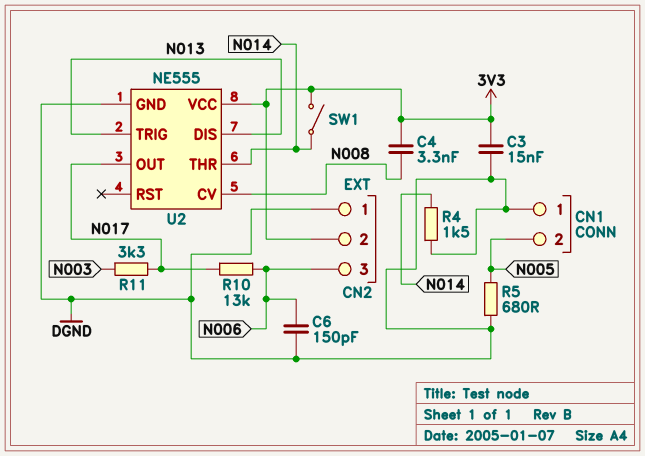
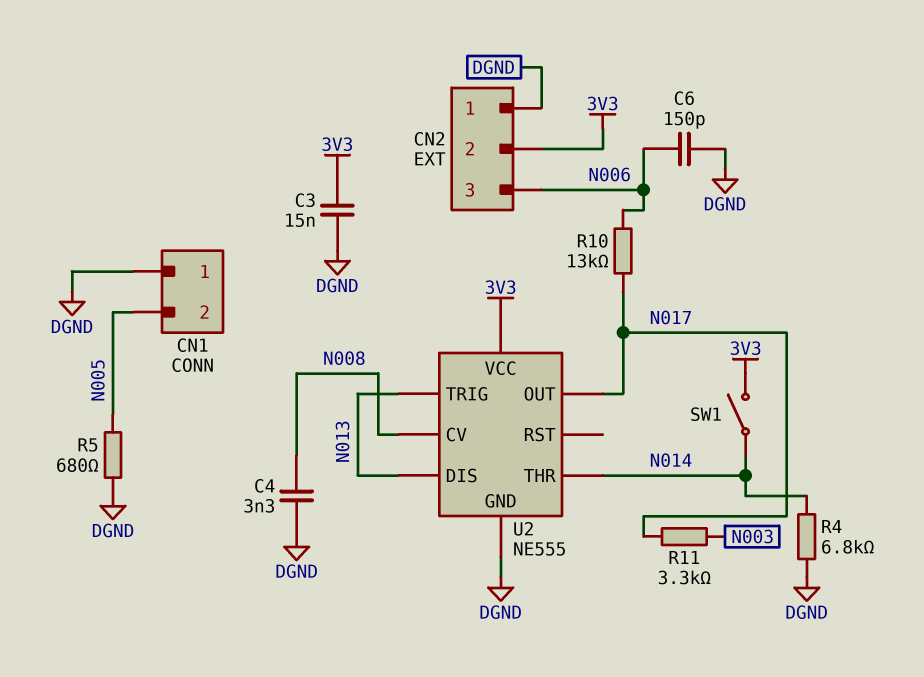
C4: 3.3nF (3V3, N008) -> 3.3nF (DGND, N008)
R4: 1.5k (DGND, N014) -> 6.8k (DGND, N014)

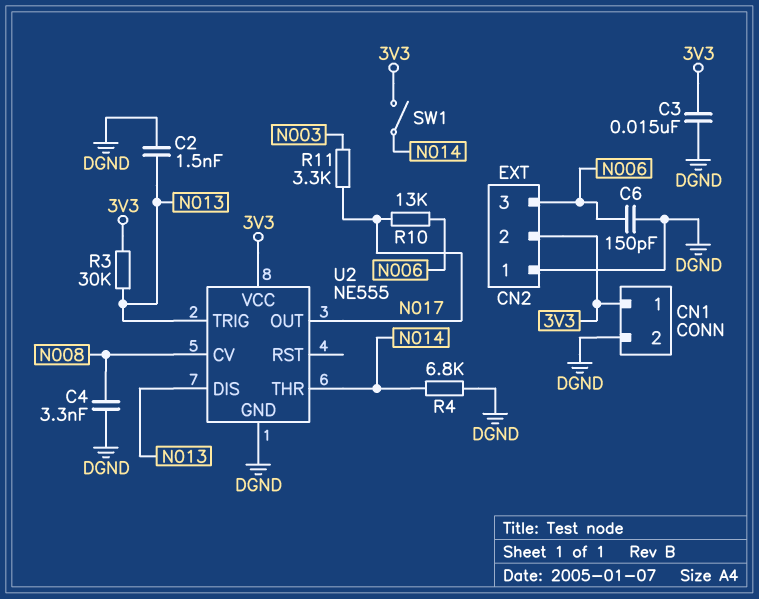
C2: none -> 1.5nF (DGND, N013)
CN1 pin 1: DGND -> 3V3
CN1 pin 2: N005 -> DGND
R3: none -> 30k (3V3, N013)
R5: 680 (DGND, N005) -> none

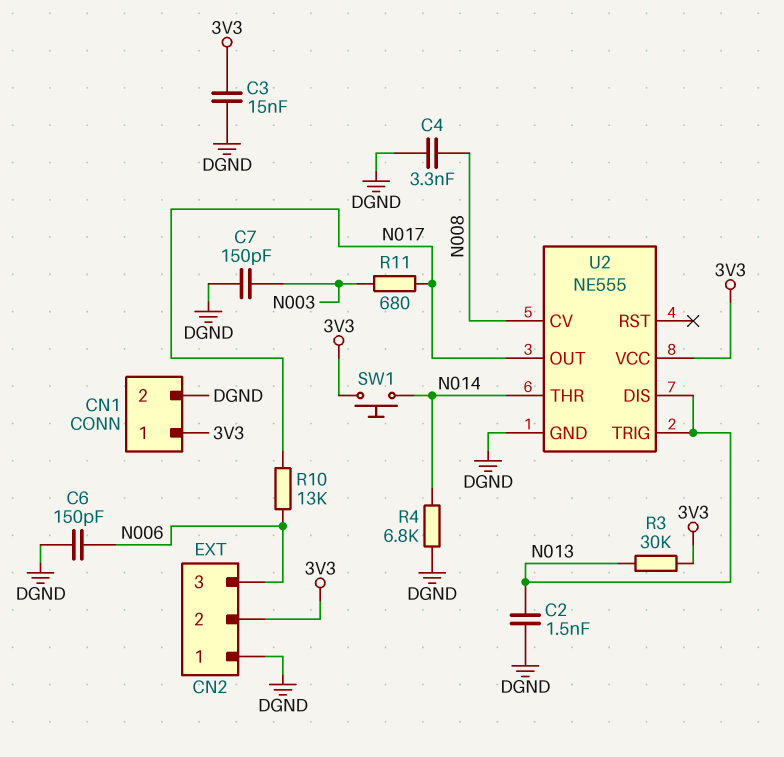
C7: none -> 150pF (DGND, N003)
R11: 3.3k (N003, N017) -> 680 (N003, N017)
SW1: switch (3V3, N014) -> button (3V3, N014)

